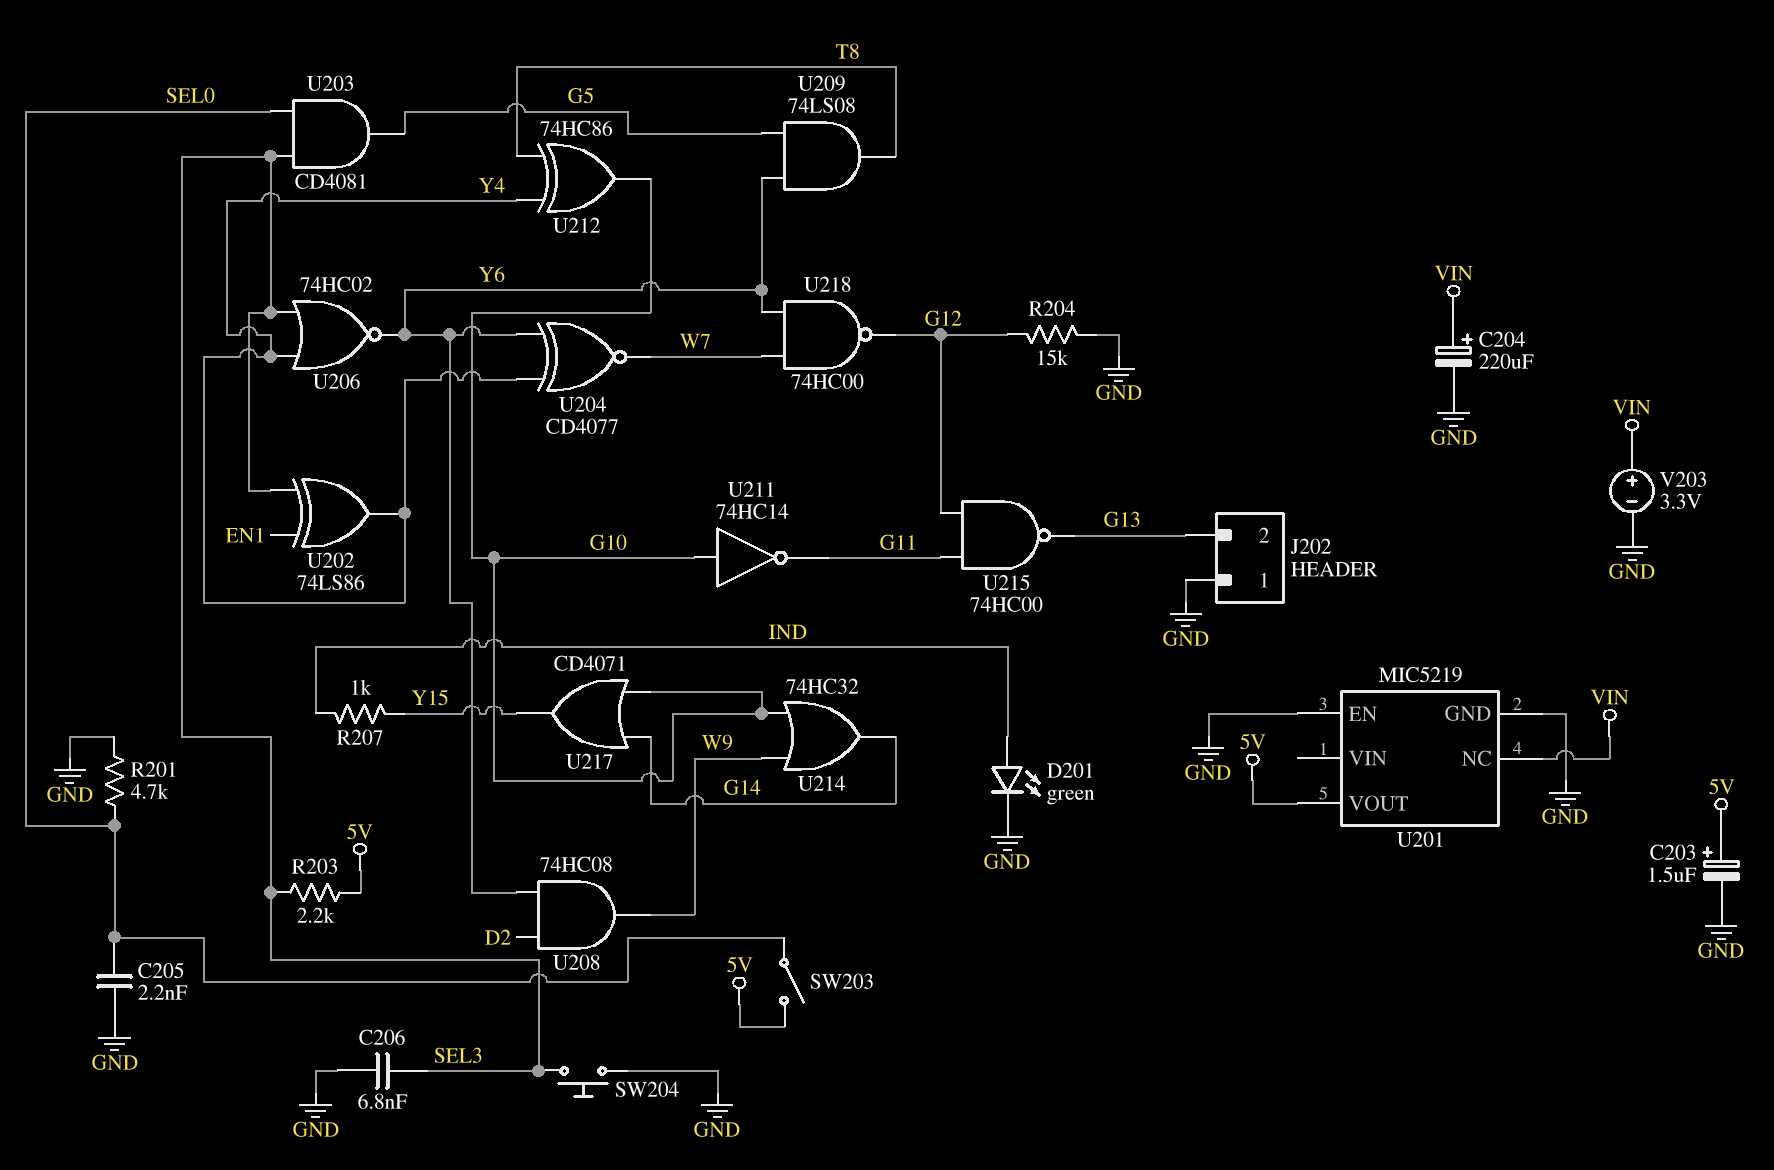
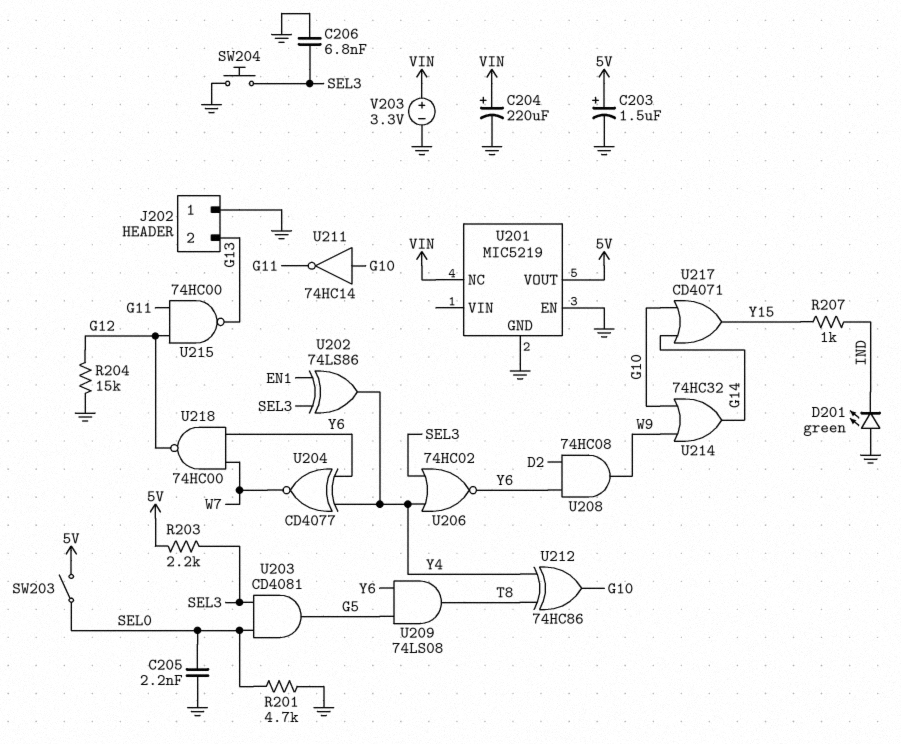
D201: LED green (A IND, K GND) -> LED green (A GND, K IND)

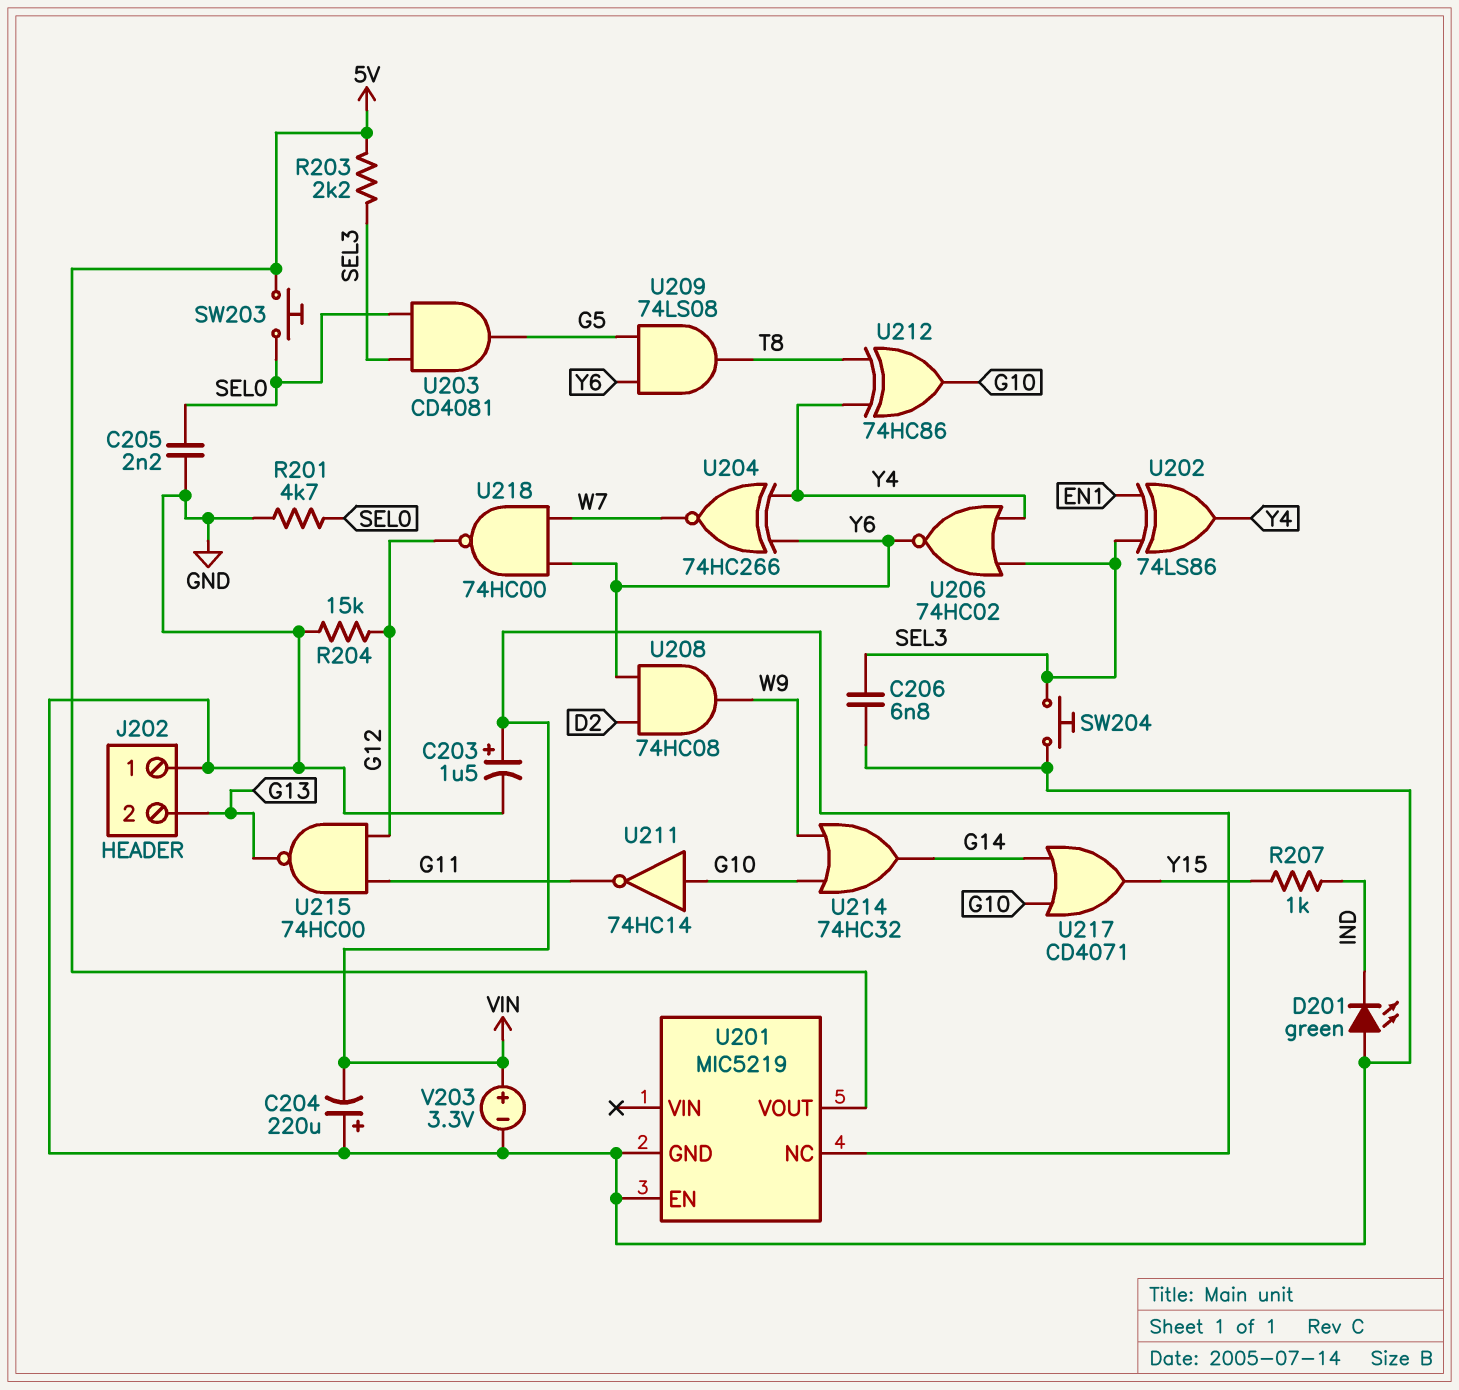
C203: 1.5uF (plus 5V, minus GND) -> 1.5uF (plus VIN, minus GND)
C204: 220uF (plus VIN, minus GND) -> 220uF (plus GND, minus VIN)
SW203: switch (5V, SEL0) -> button (5V, SEL0)
U204: XNOR CD4077 (in Y4, in Y6, out W7) -> XNOR 74HC266 (in Y4, in Y6, out W7)

